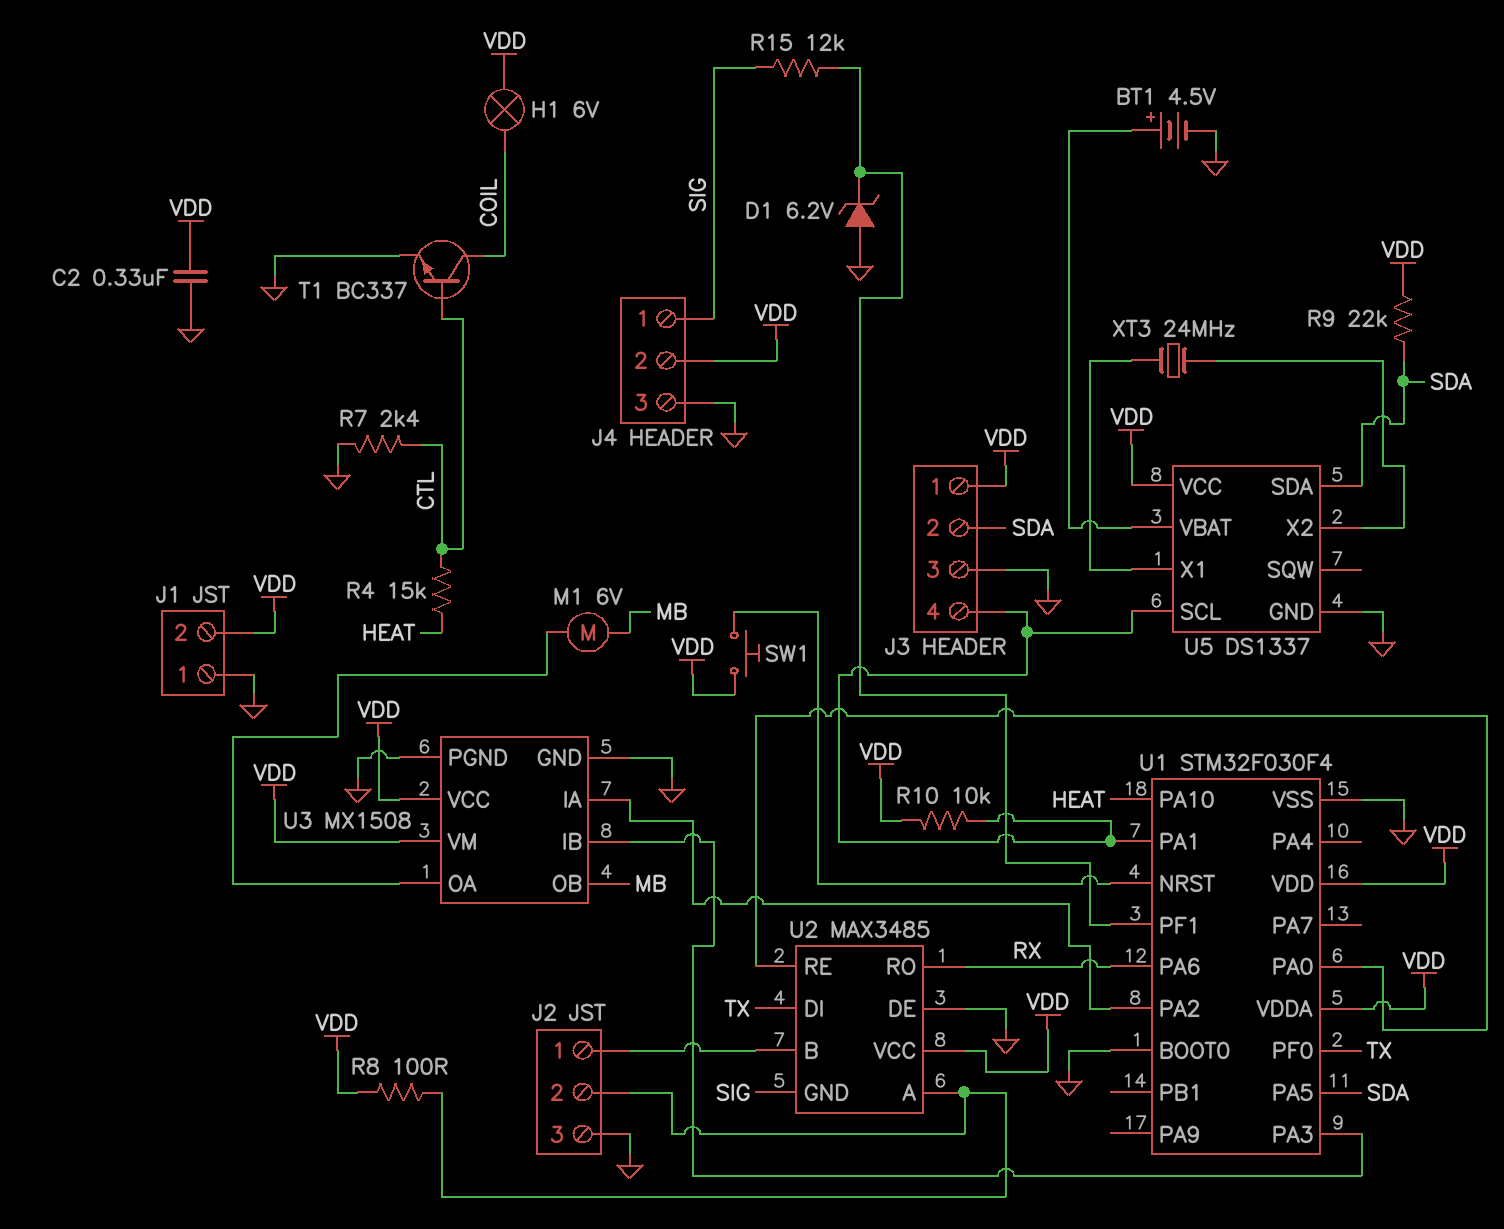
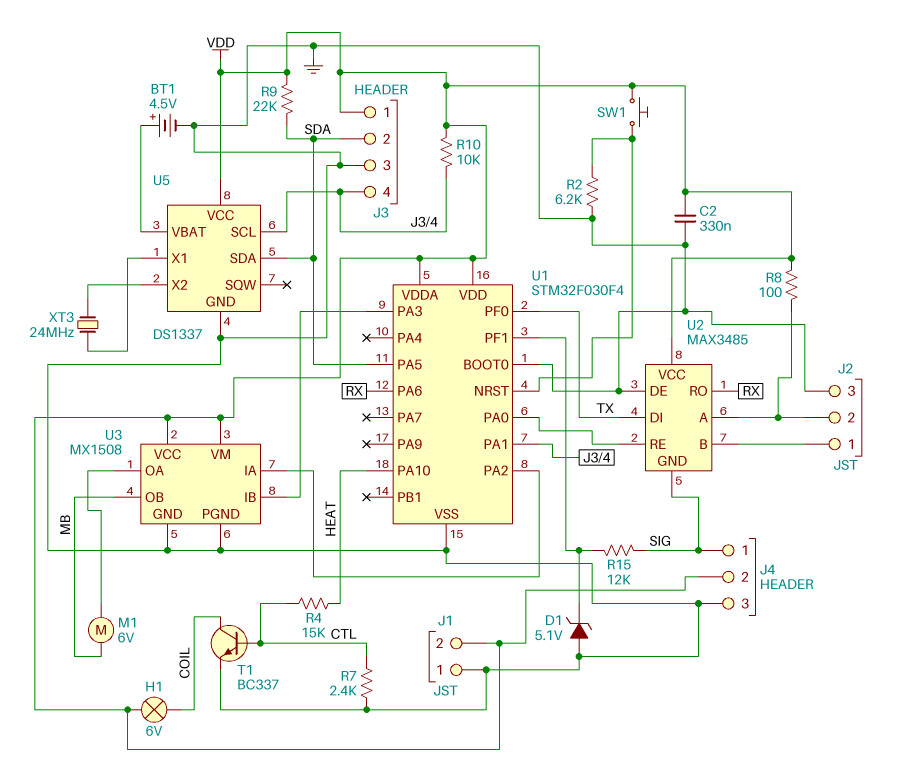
D1: zener 6.2V (A GND, K U1/PF1) -> zener 5.1V (A GND, K U1/PF1)
R2: none -> 6.2k (GND, U1/NRST)

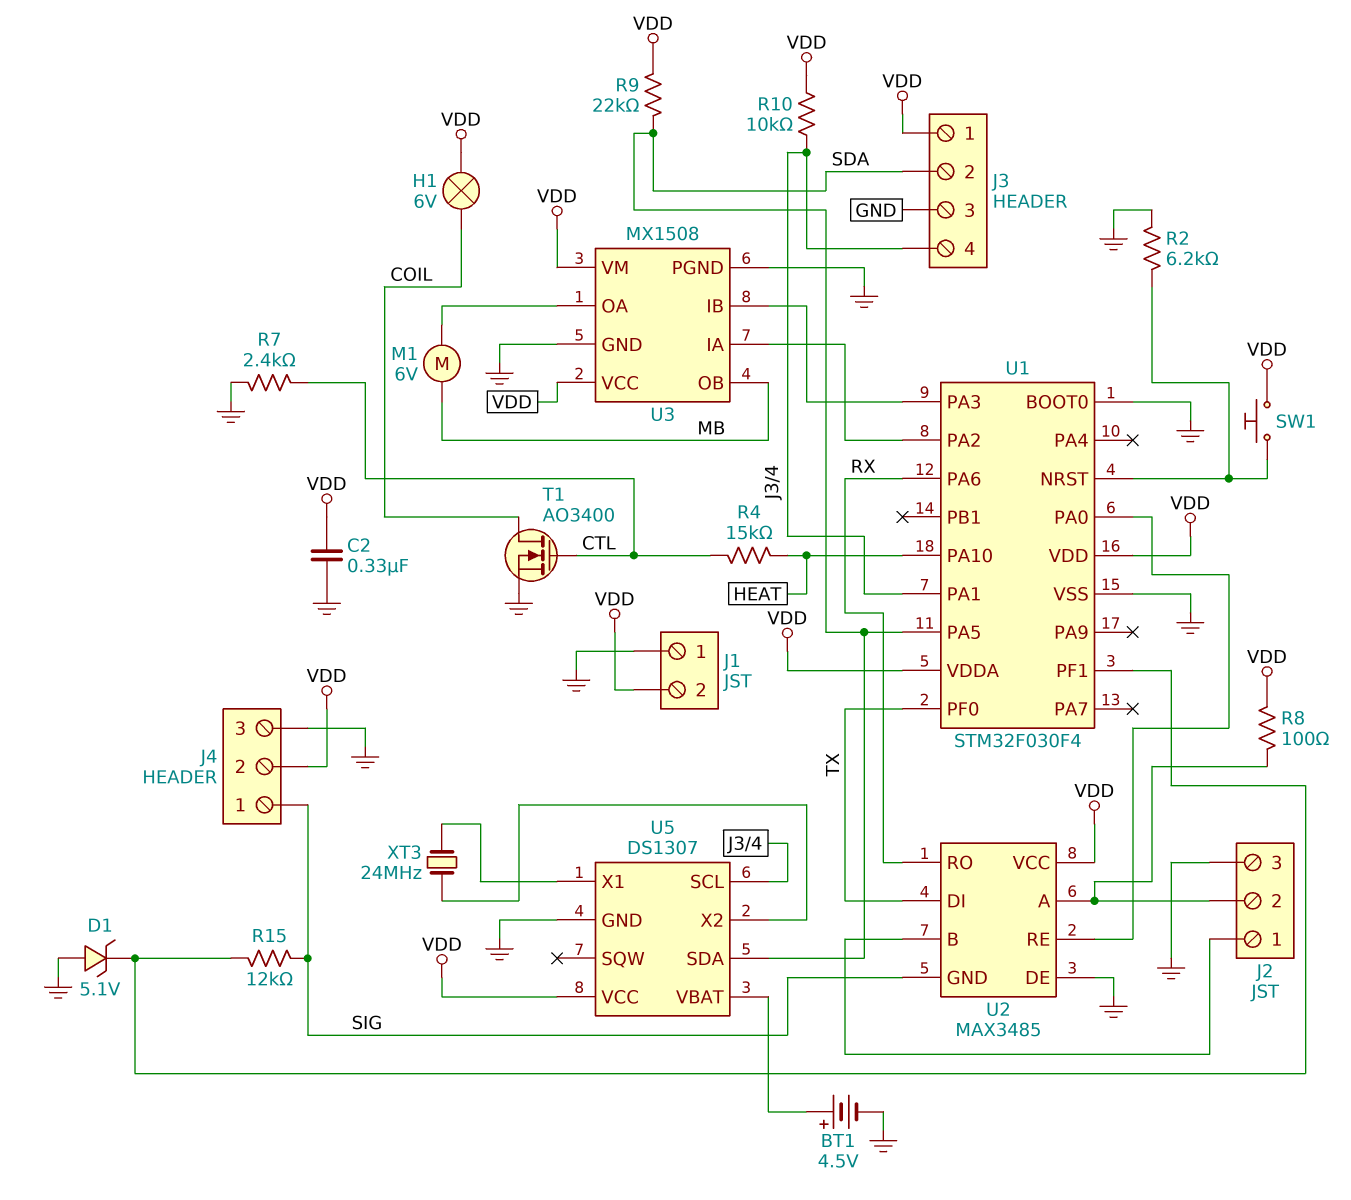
T1: NPN BC337 (B CTL, C COIL, E GND) -> NMOS AO3400 (G CTL, D COIL, S GND)
U5: DS1337 -> DS1307

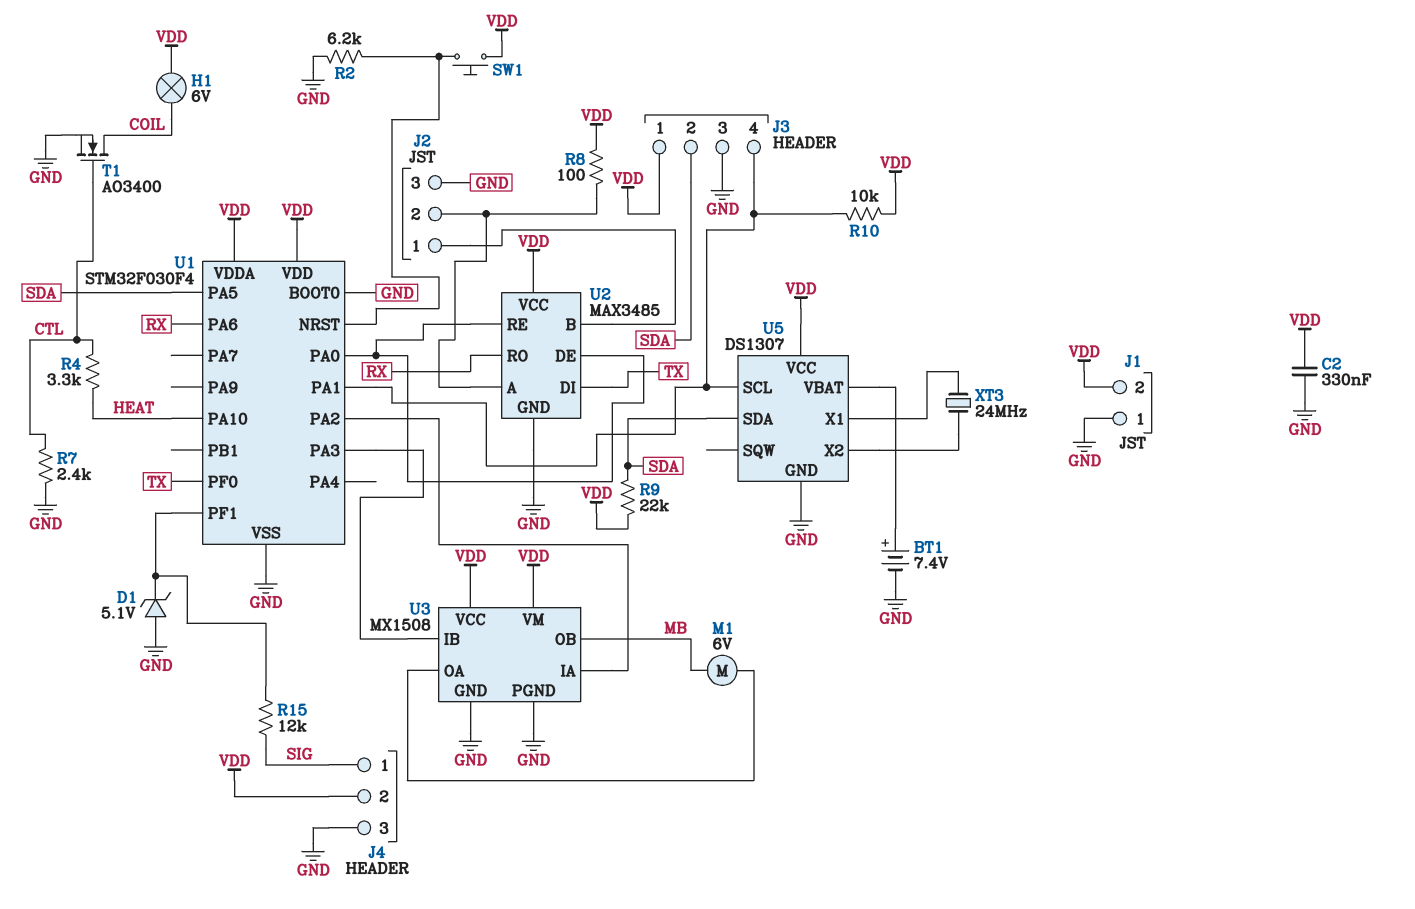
BT1: 4.5V (plus U5/VBAT, minus GND) -> 7.4V (plus U5/VBAT, minus GND)
R4: 15k (CTL, HEAT) -> 3.3k (CTL, HEAT)
U2 pin DE: GND -> U1/PA0
U2 pin GND: SIG -> GND

